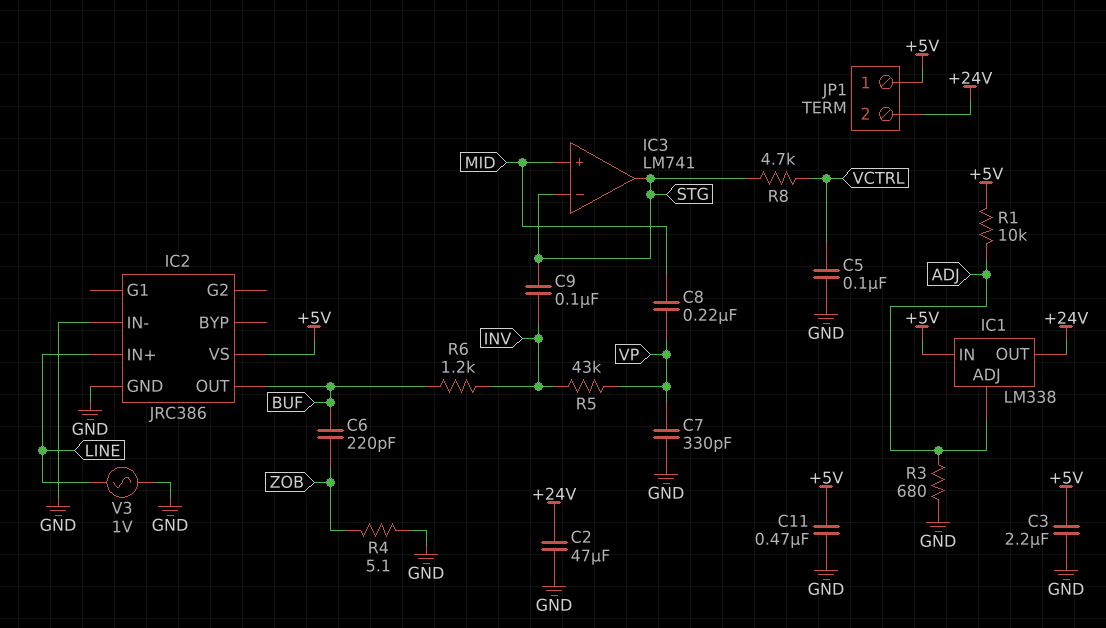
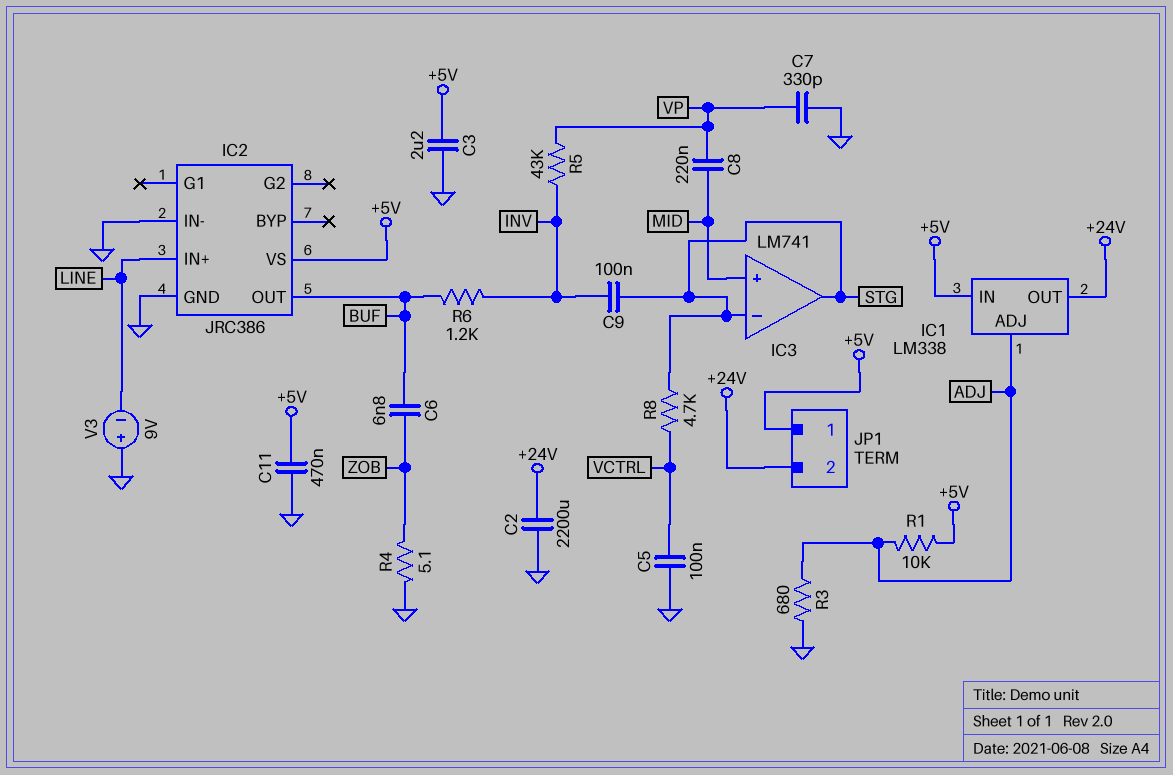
C2: 47uF (+24V, GND) -> 2200uF (+24V, GND)
C6: 220pF (BUF, ZOB) -> 6.8nF (BUF, ZOB)
V3: AC 1V (GND, LINE) -> 9V (plus GND, minus LINE)

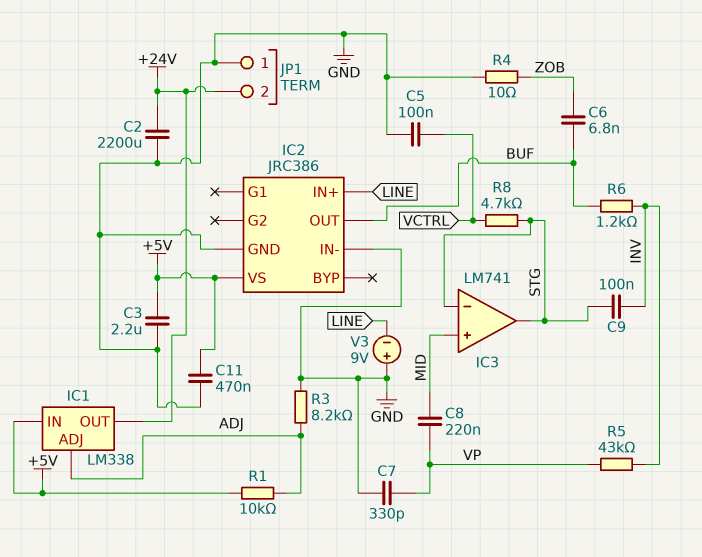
JP1 pin 1: +5V -> GND
R3: 680 (ADJ, GND) -> 8.2k (ADJ, GND)
R4: 5.1 (GND, ZOB) -> 10 (GND, ZOB)

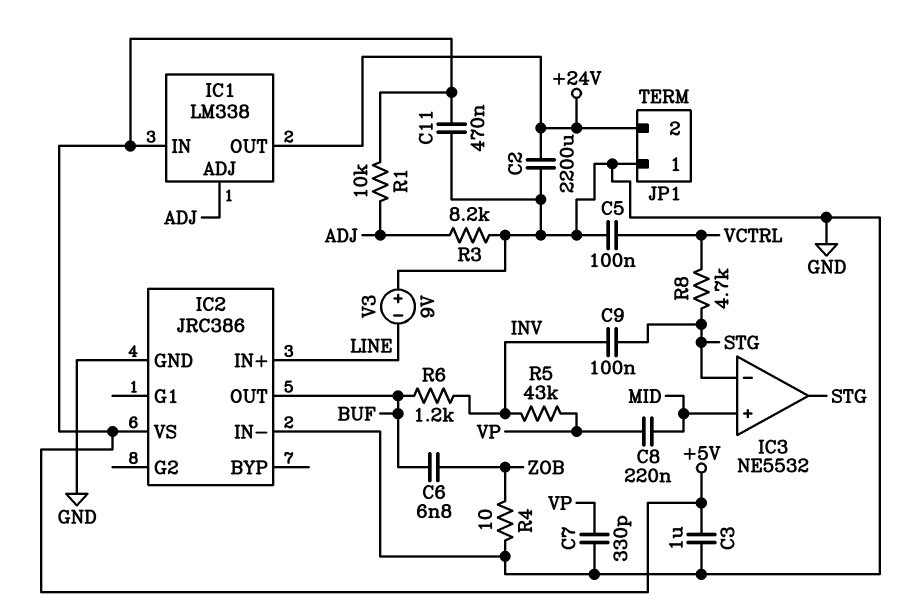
C3: 2.2uF (+5V, GND) -> 1uF (+5V, GND)
IC3: LM741 -> NE5532

